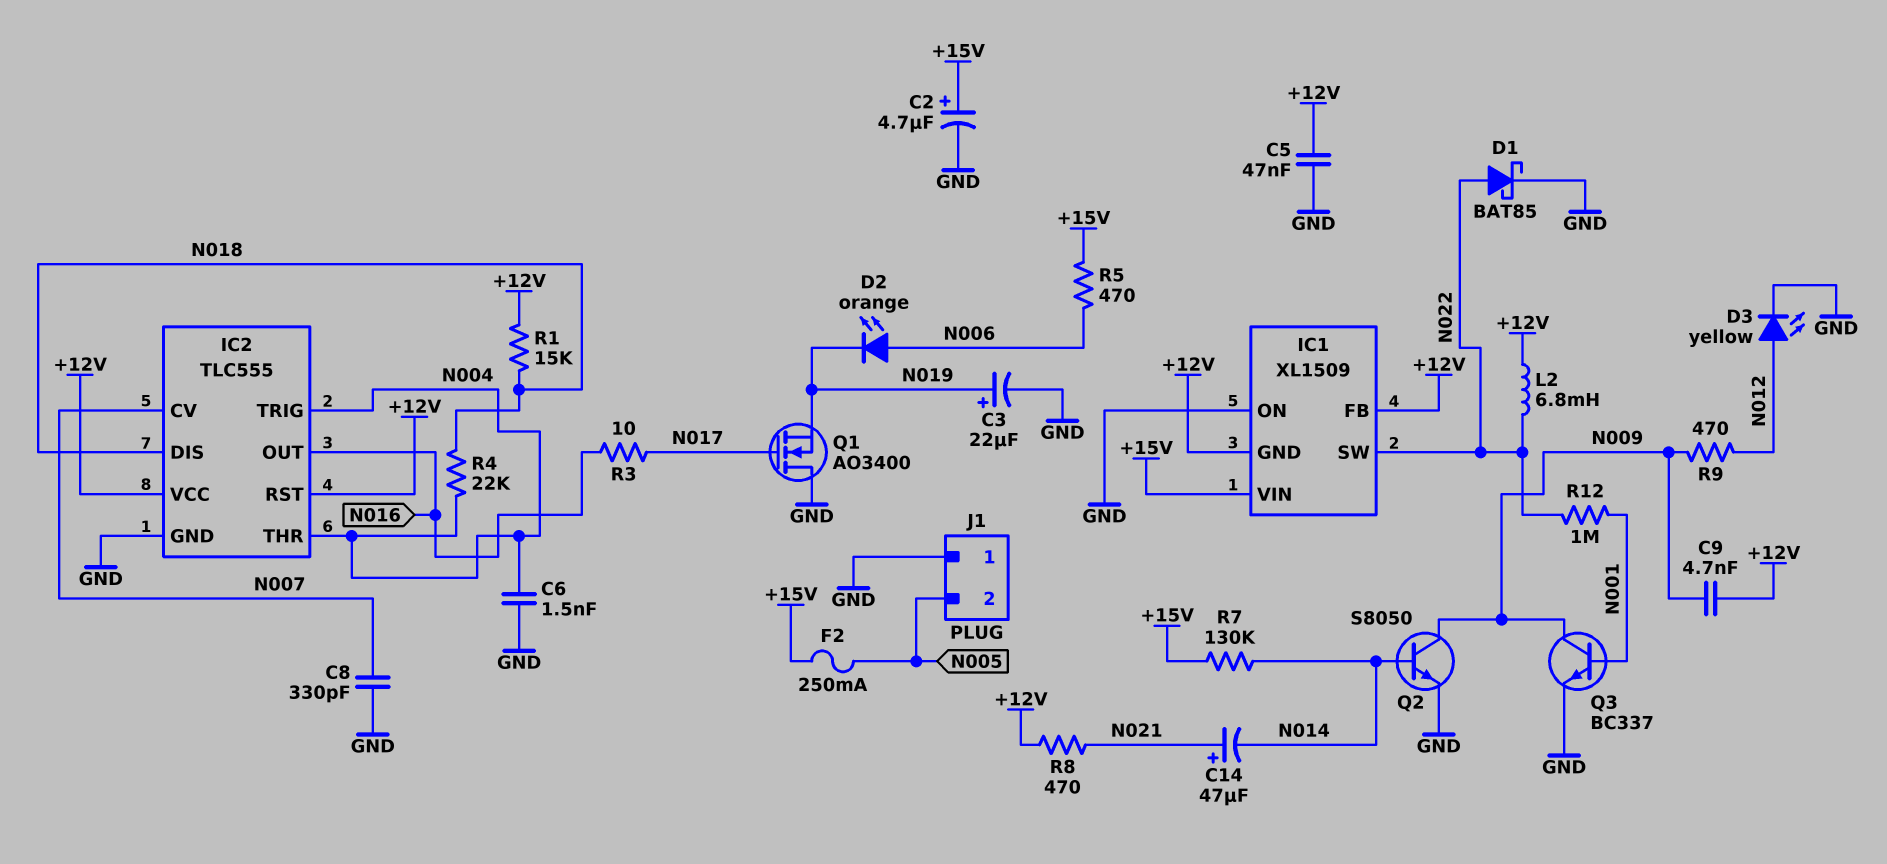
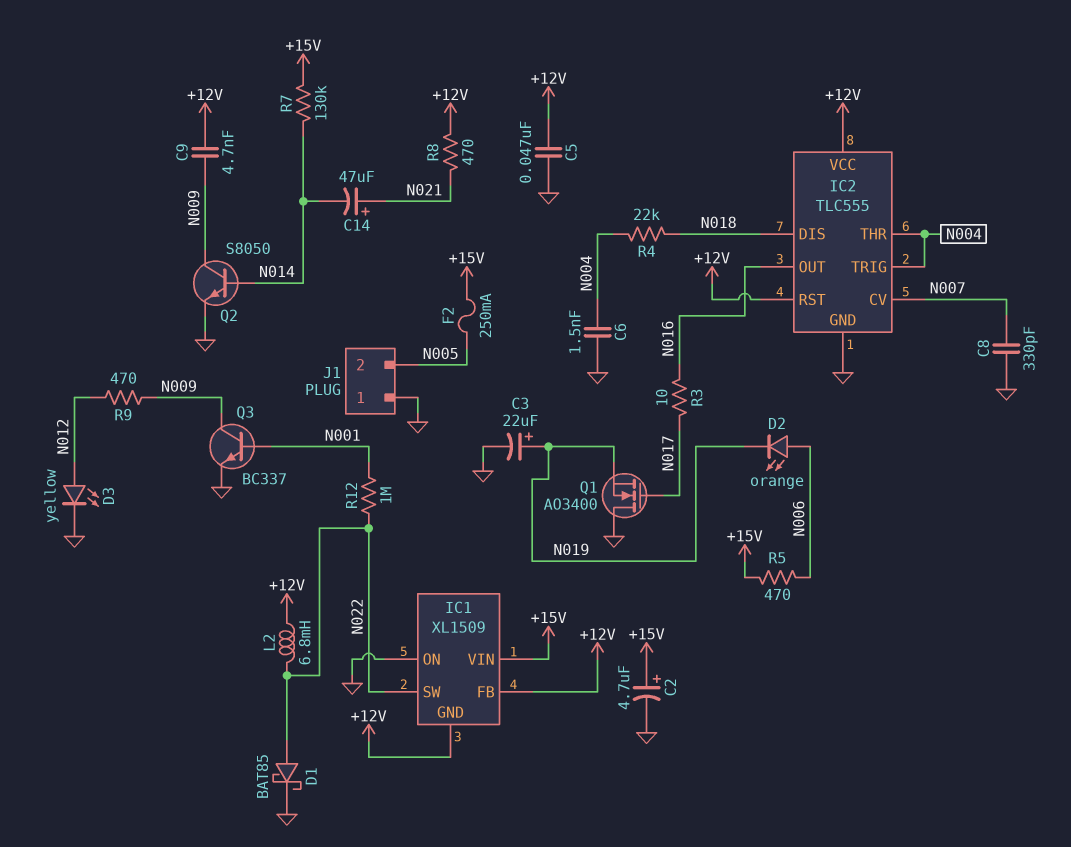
R1: 15k (+12V, N018) -> none

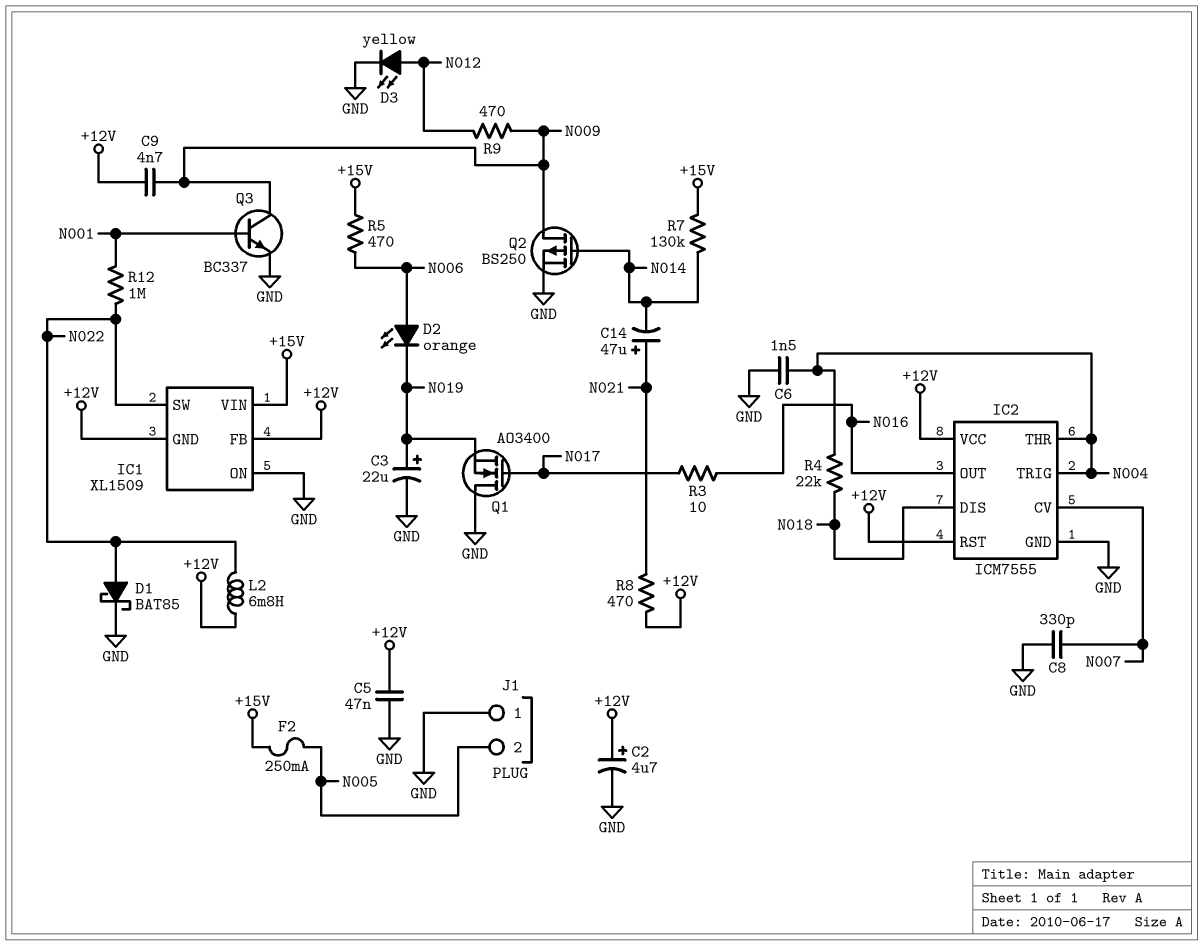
C2: 4.7uF (plus +15V, minus GND) -> 4.7uF (plus +12V, minus GND)
IC2: TLC555 -> ICM7555
Q2: NPN S8050 (B N014, C N009, E GND) -> PMOS BS250 (G N014, D N009, S GND)

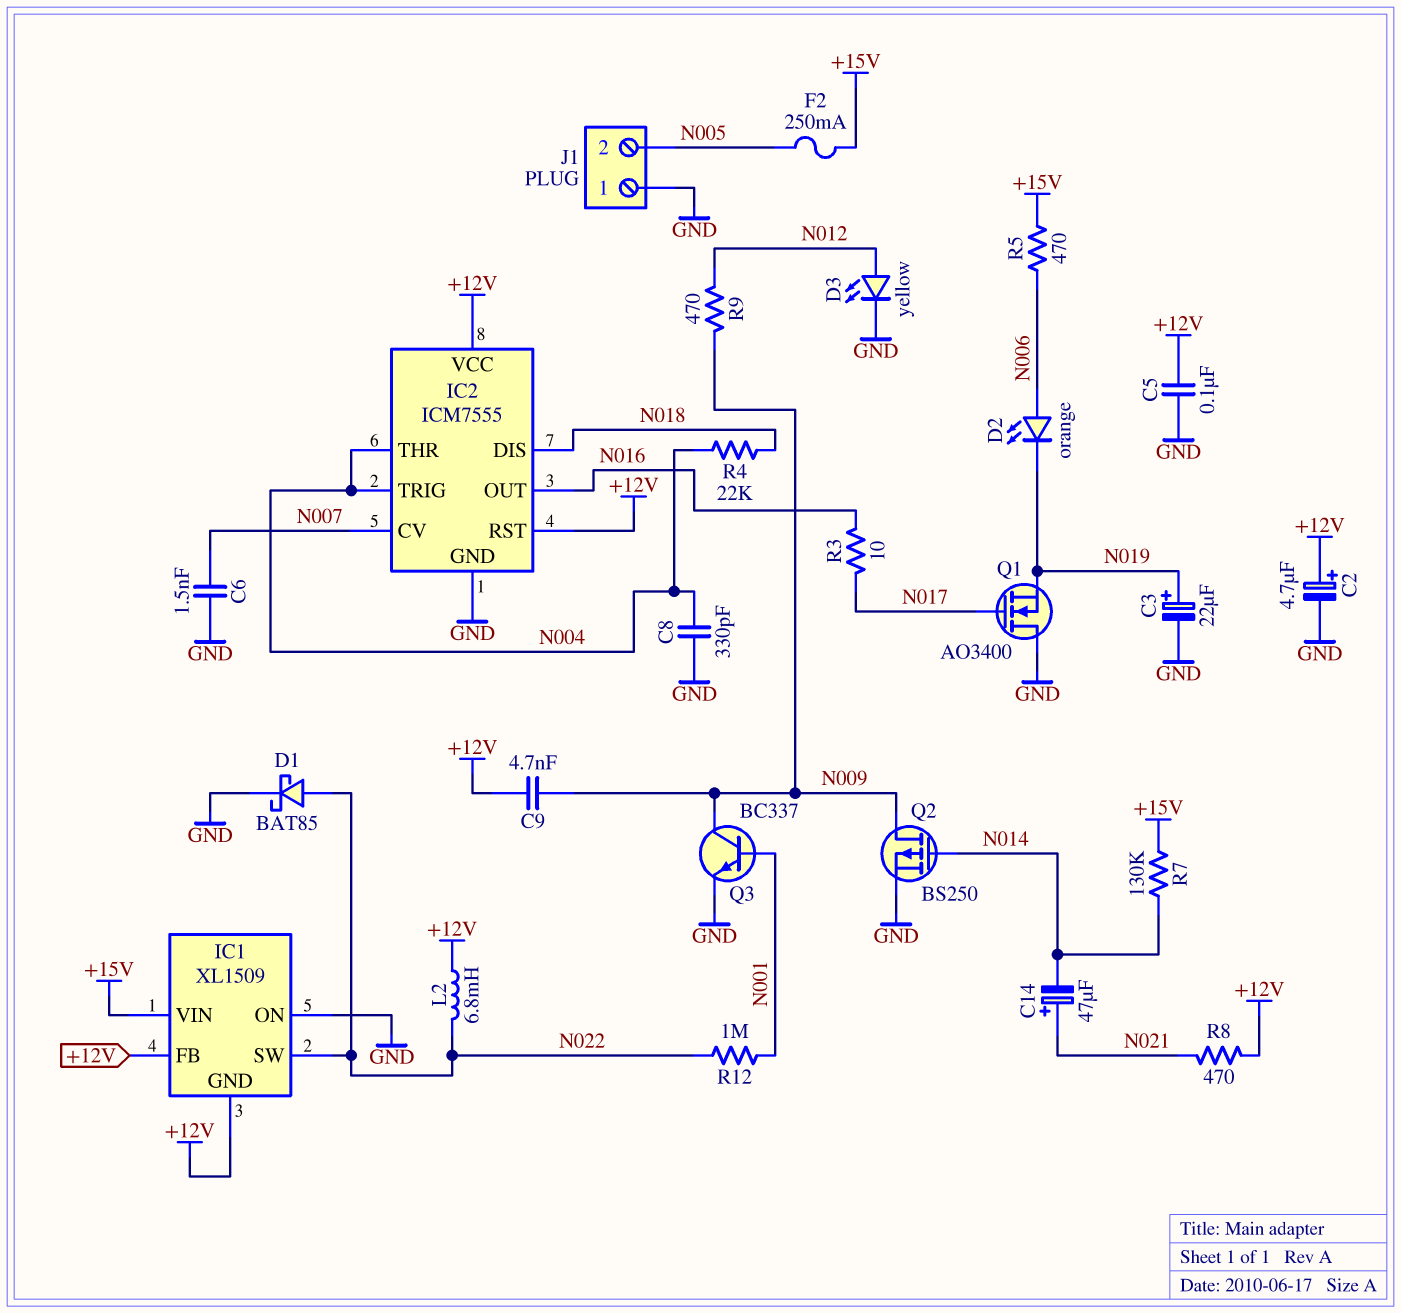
C5: 47nF (+12V, GND) -> 100nF (+12V, GND)
C6: 1.5nF (GND, N004) -> 1.5nF (GND, N007)
C8: 330pF (GND, N007) -> 330pF (GND, N004)

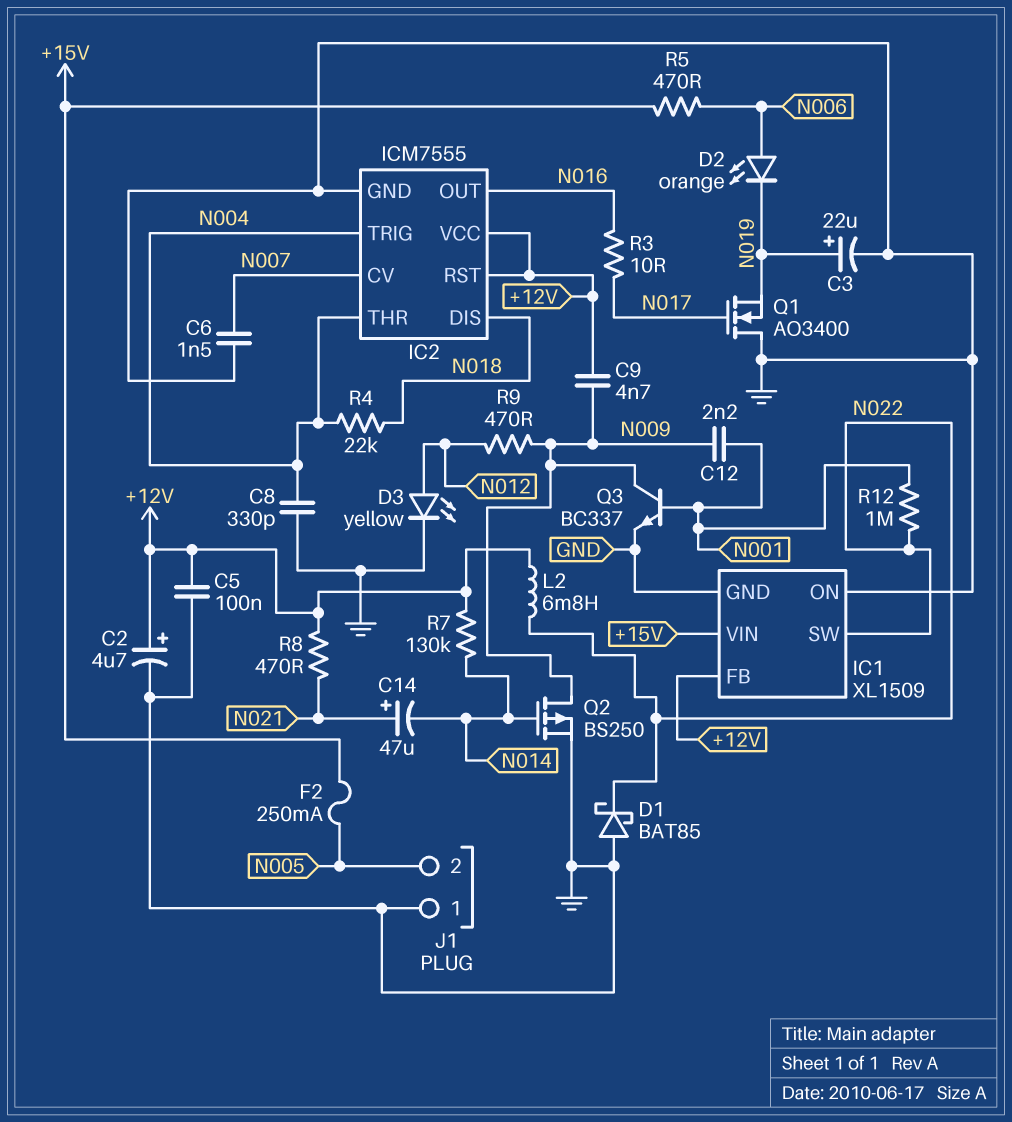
C12: none -> 2.2nF (N001, N009)
D1: schottky BAT85 (A N022, K GND) -> schottky BAT85 (A GND, K N022)
IC1 pin GND: +12V -> GND
R7: 130k (+15V, N014) -> 130k (+12V, N014)

